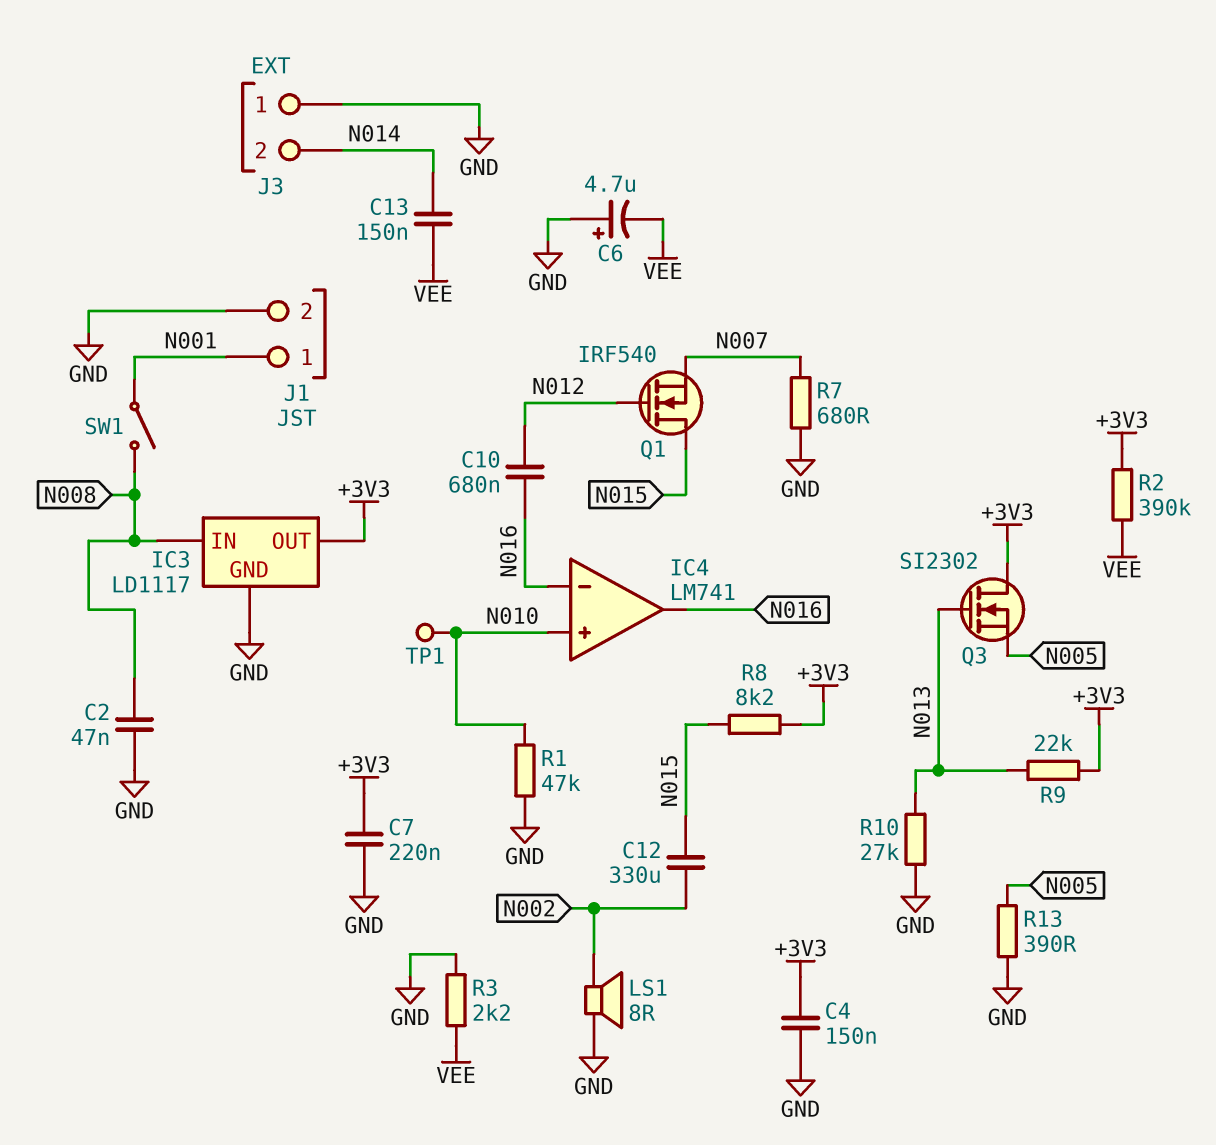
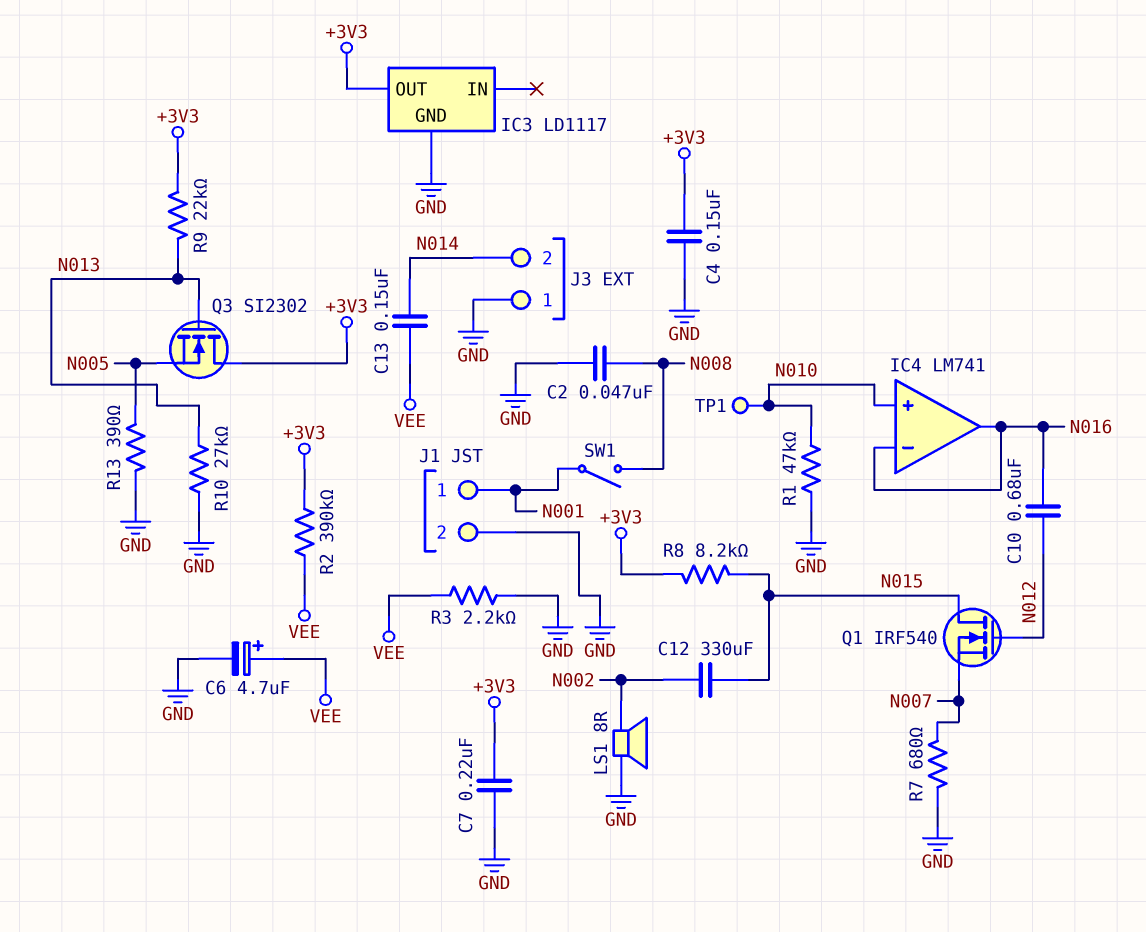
C6: 4.7uF (plus GND, minus VEE) -> 4.7uF (plus VEE, minus GND)
IC3 pin IN: N008 -> none

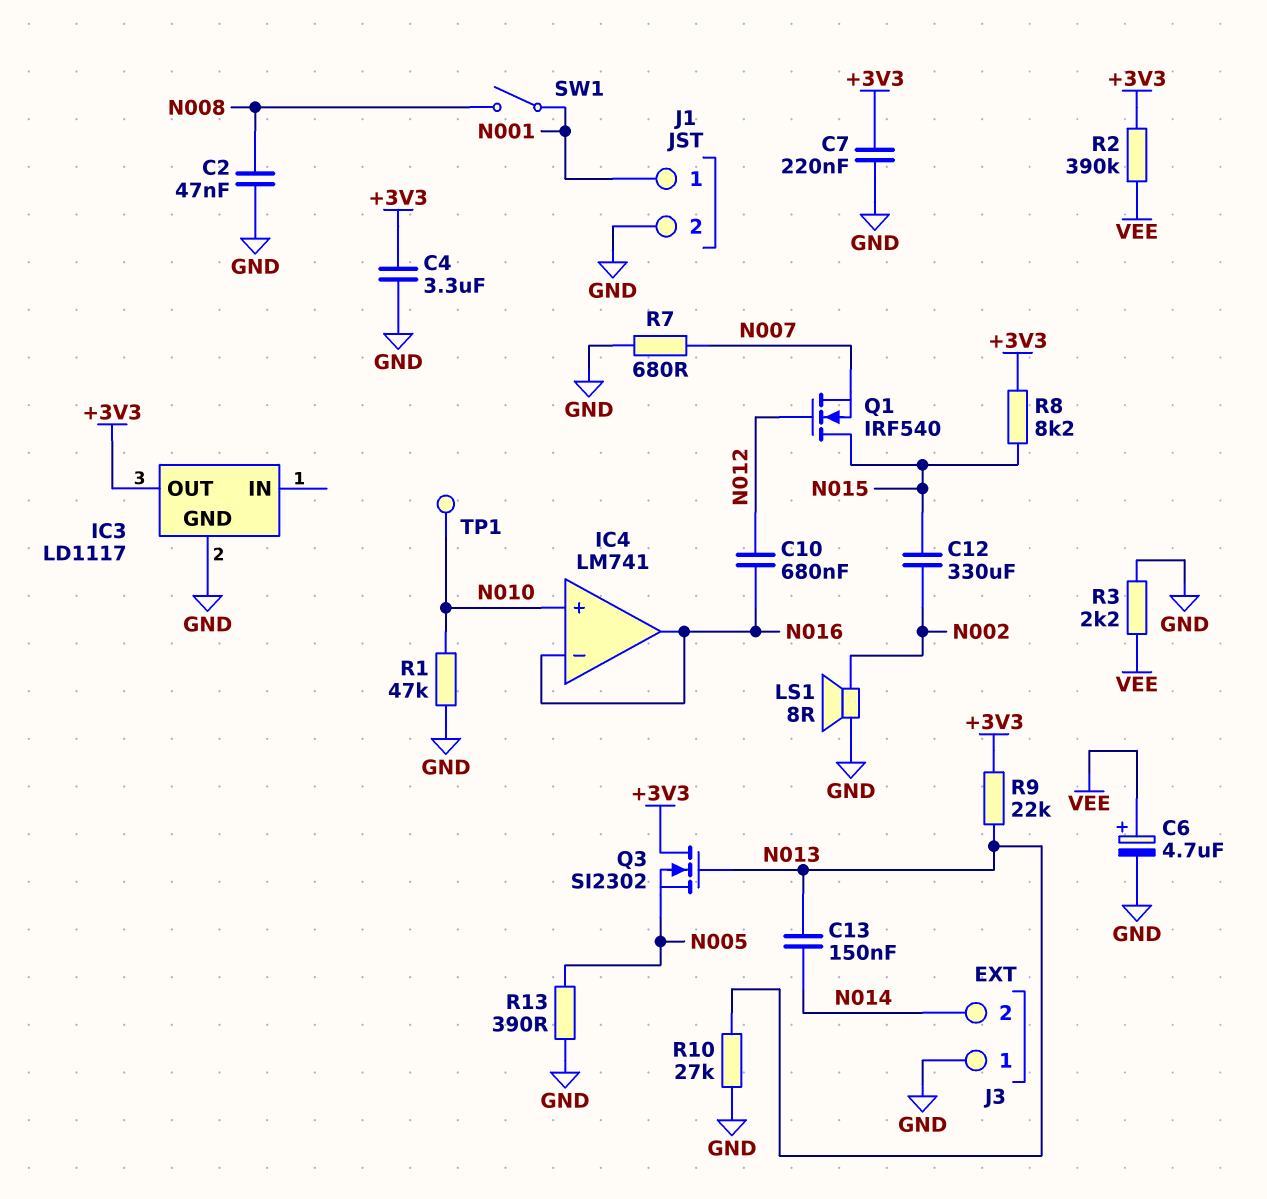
C4: 150nF (+3V3, GND) -> 3.3uF (+3V3, GND)
C13: 150nF (N014, VEE) -> 150nF (N013, N014)

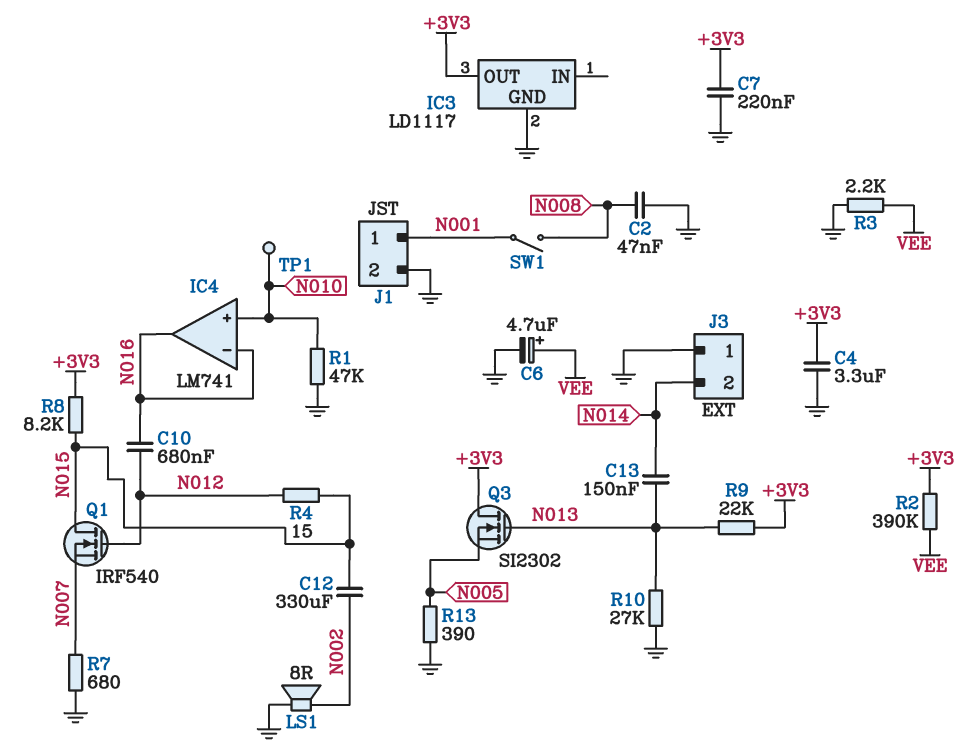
R4: none -> 15 (N012, N015)

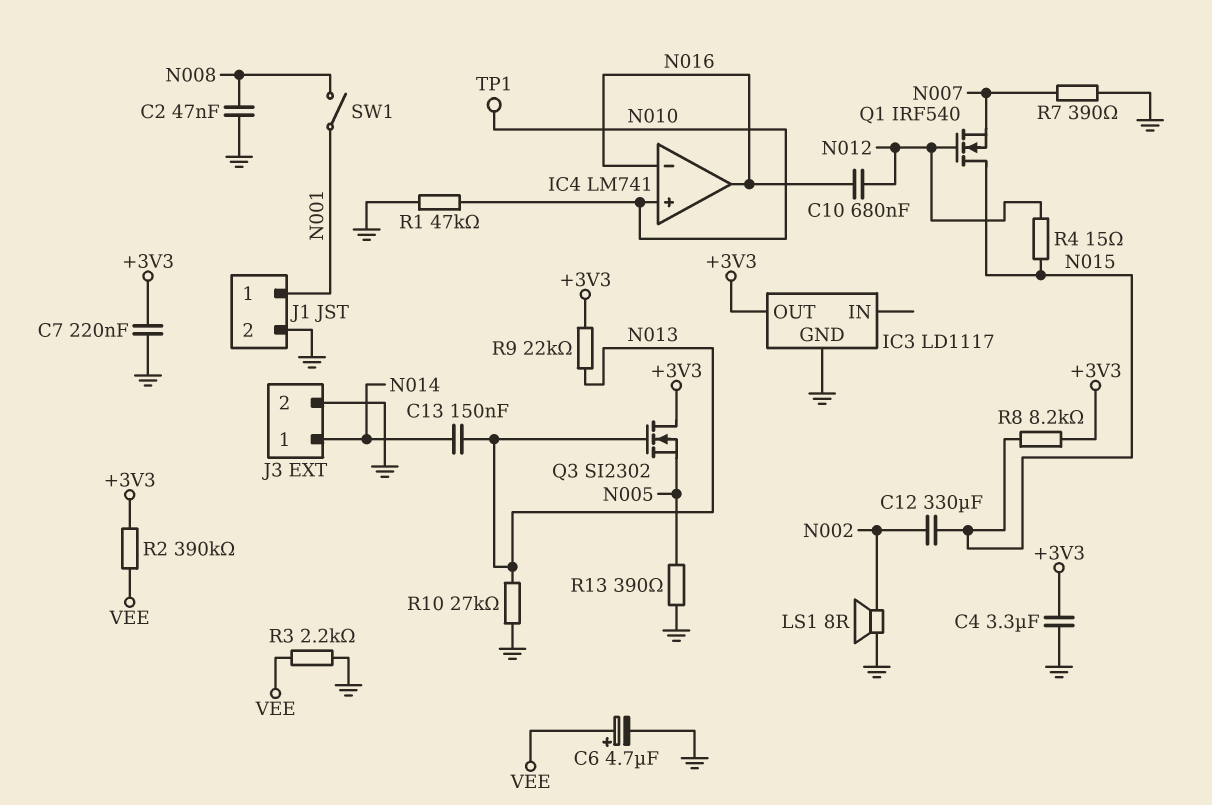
J3 pin 1: GND -> N014
J3 pin 2: N014 -> GND
R7: 680 (GND, N007) -> 390 (GND, N007)

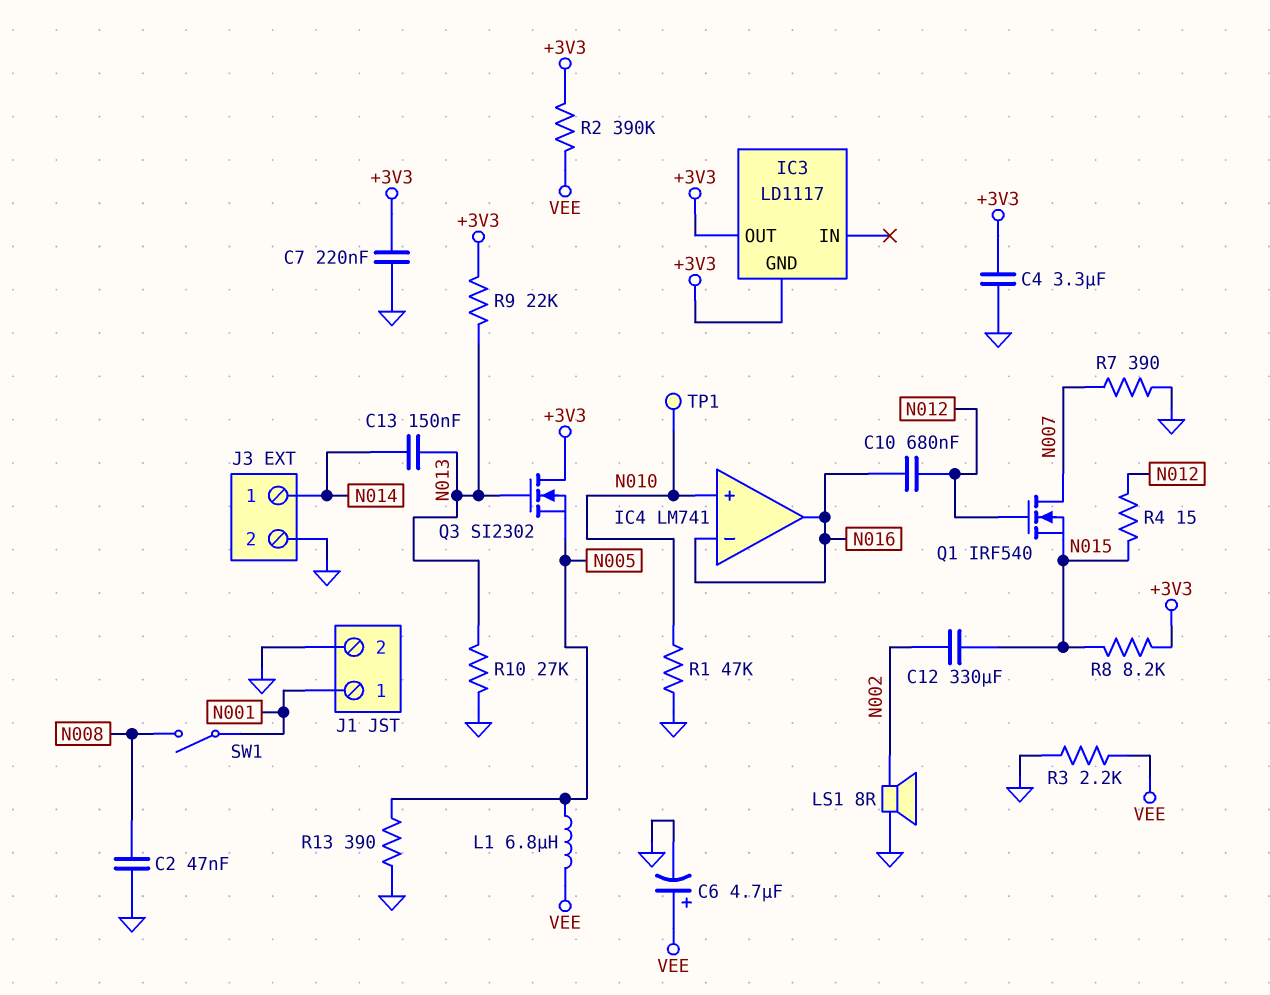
IC3 pin GND: GND -> +3V3
L1: none -> 6.8uH (N005, VEE)
Q1: NMOS IRF540 (G N012, D N015, S N007) -> NMOS IRF540 (G N012, D N007, S N015)

